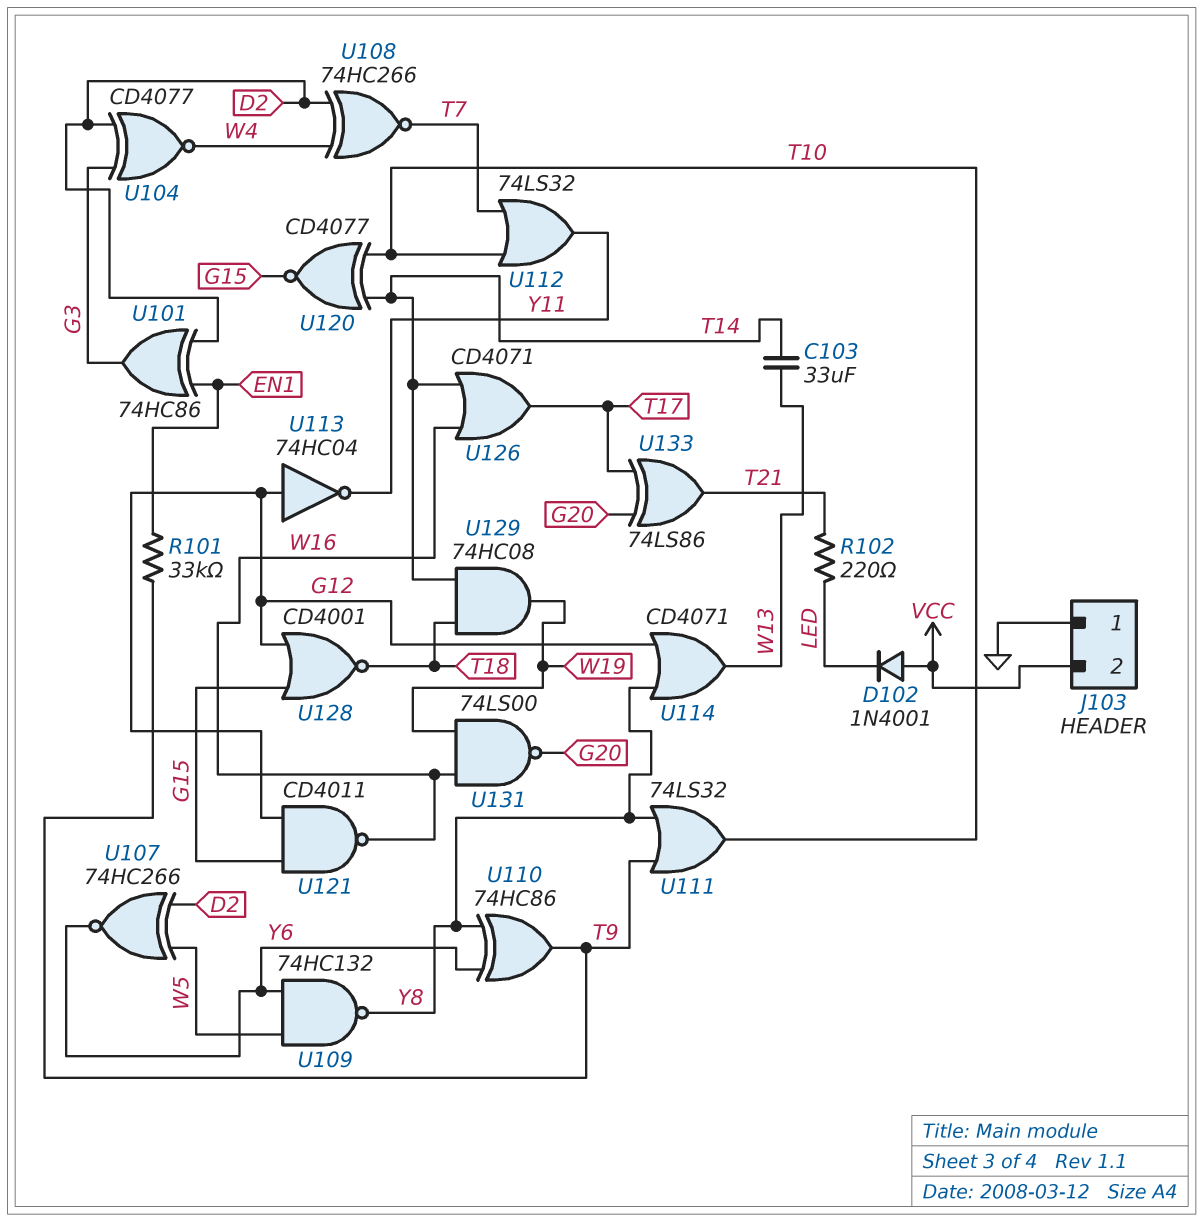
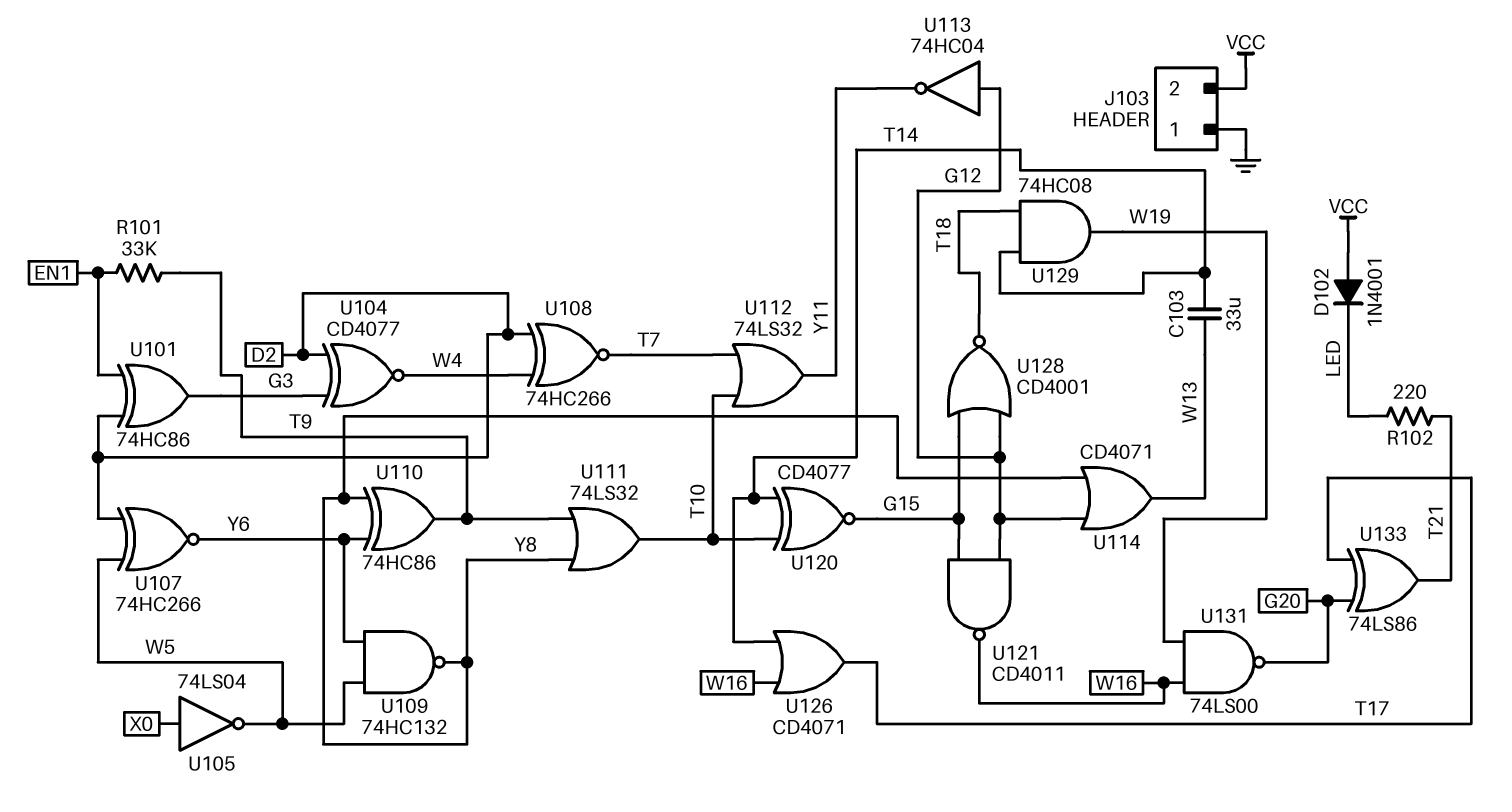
U105: none -> NOT 74LS04 (in X0, out W5)

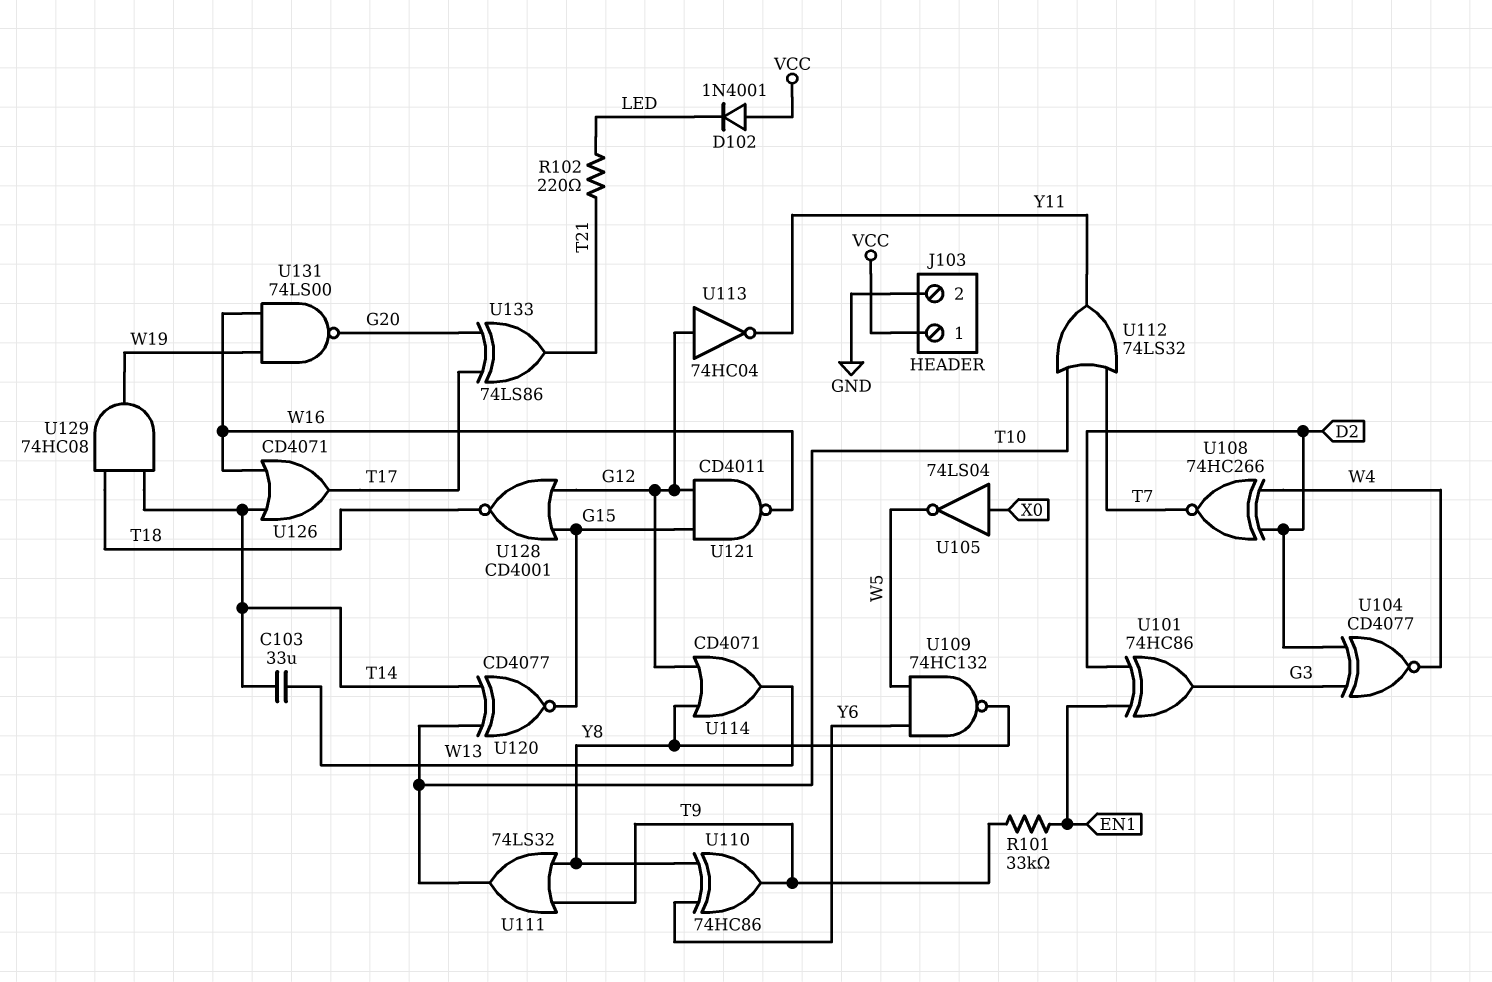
J103 pin 1: GND -> VCC
J103 pin 2: VCC -> GND
U107: XNOR 74HC266 (in D2, in W5, out Y6) -> none

